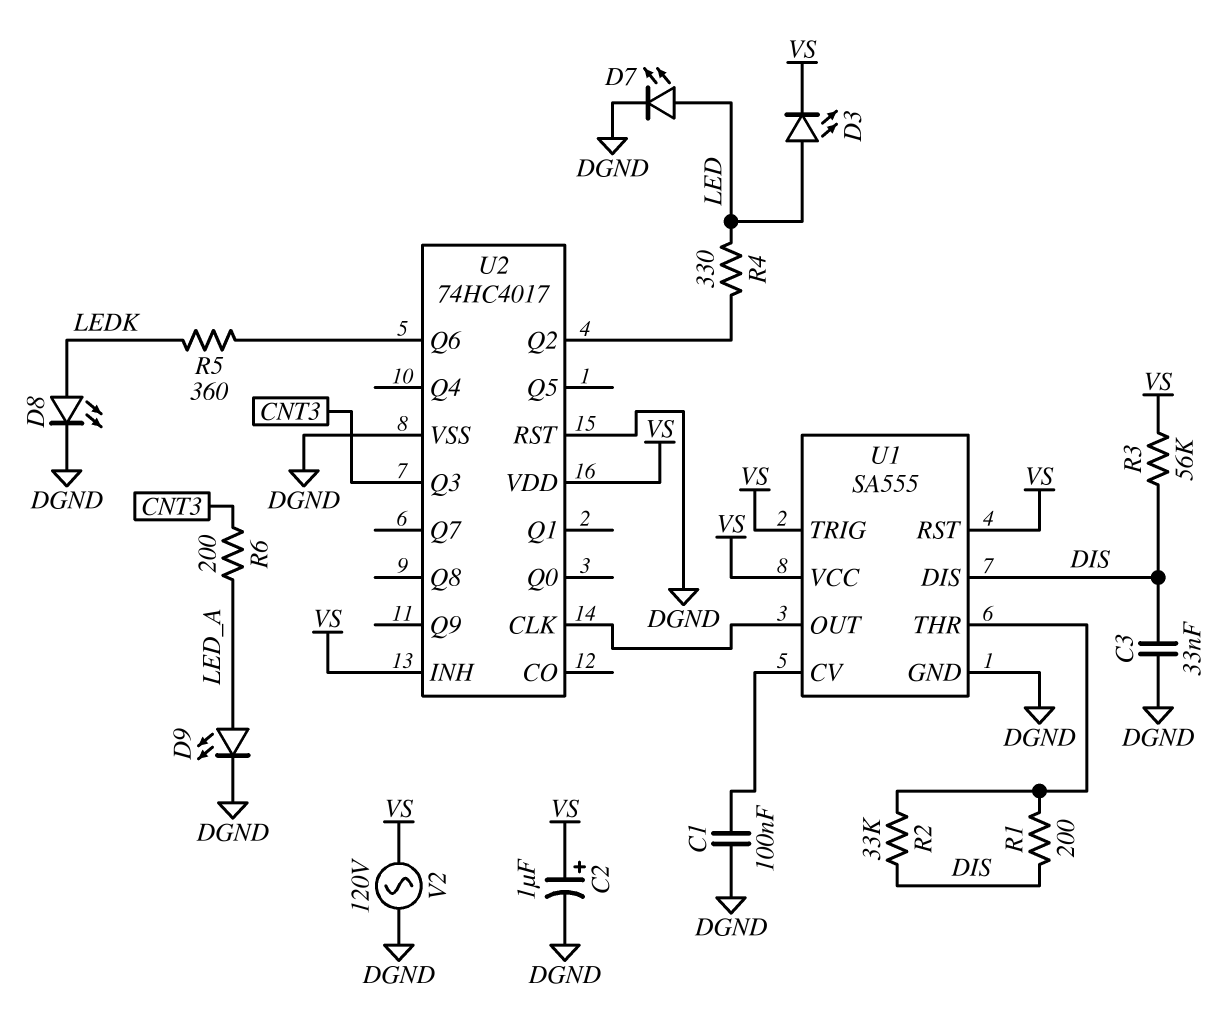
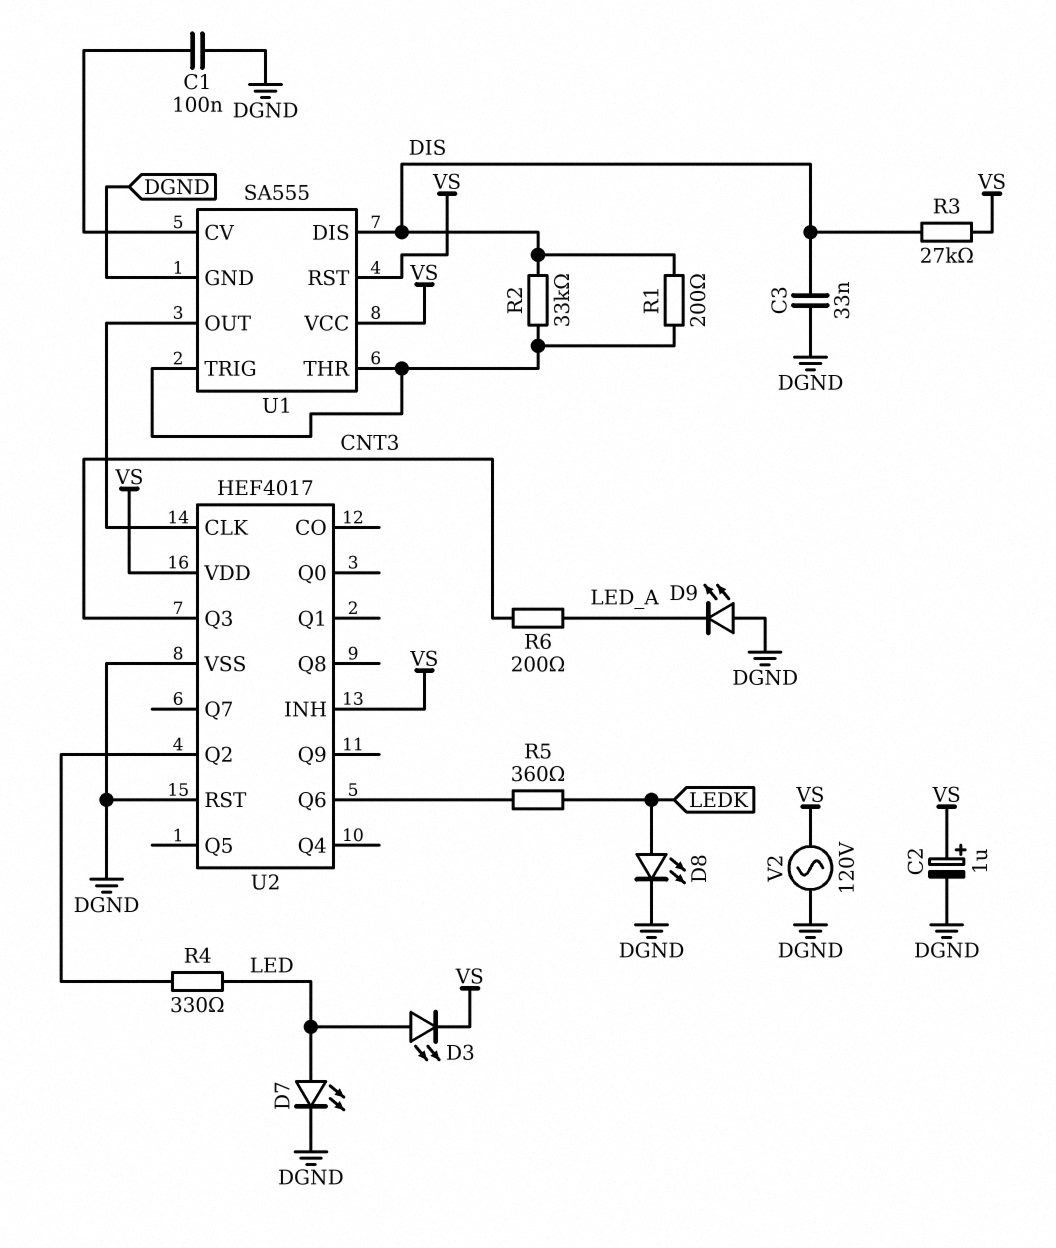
D9: LED (A LED_A, K DGND) -> LED (A DGND, K LED_A)
R3: 56k (DIS, VS) -> 27k (DIS, VS)
U1 pin TRIG: VS -> U1/THR
U2: 74HC4017 -> HEF4017

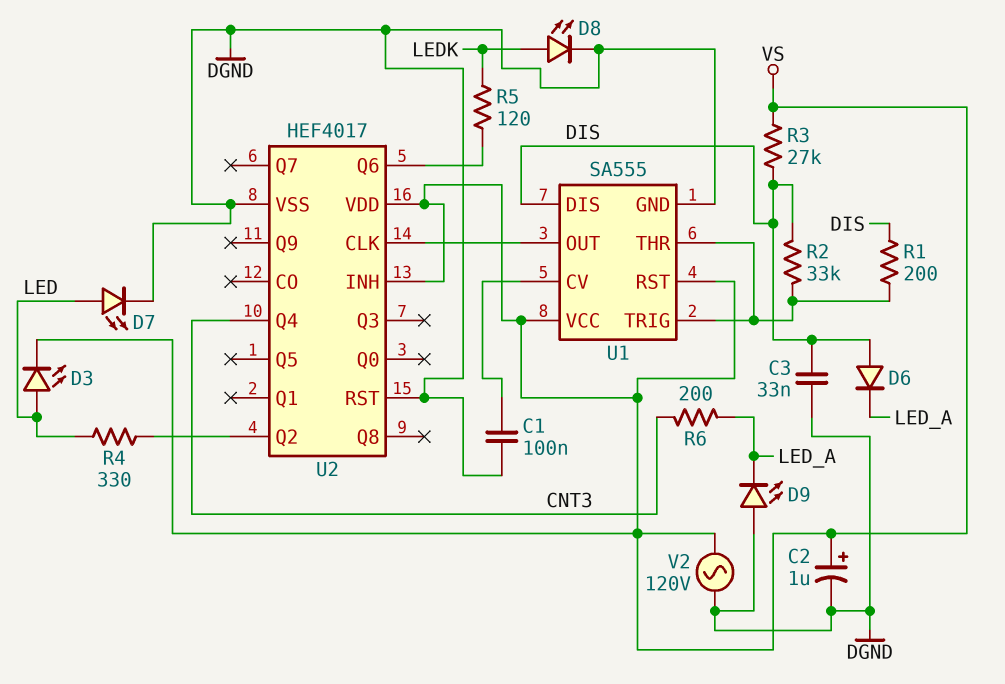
D6: none -> diode (A DIS, K LED_A)
R5: 360 (LEDK, U2/Q6) -> 120 (LEDK, U2/Q6)
U2 pin Q3: CNT3 -> none
U2 pin Q4: none -> CNT3

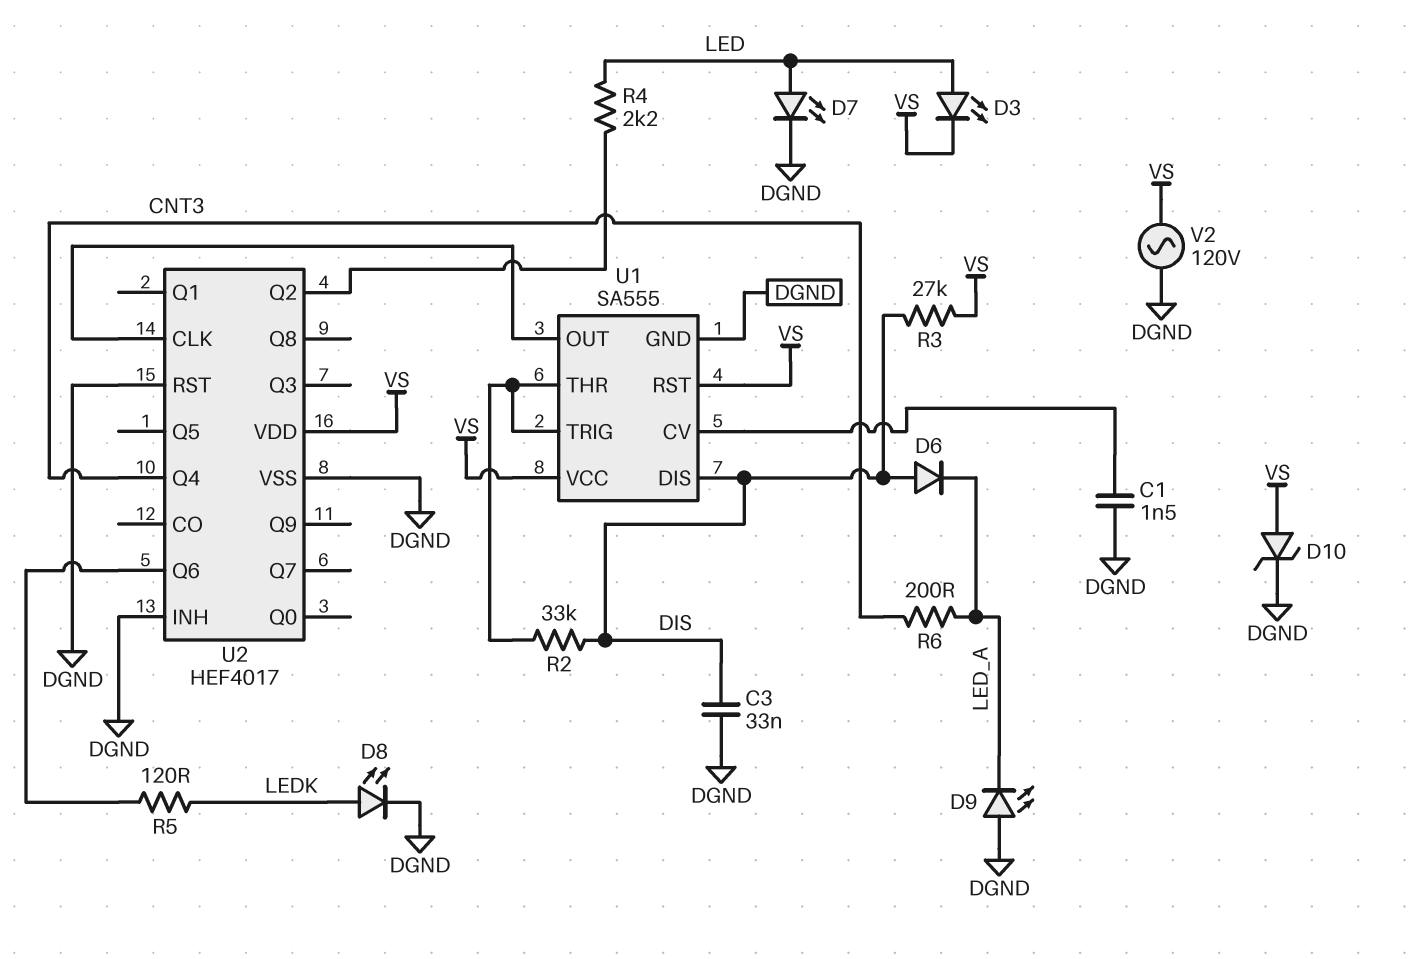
C1: 100nF (DGND, U1/CV) -> 1.5nF (DGND, U1/CV)
C2: 1uF (plus VS, minus DGND) -> none
D10: none -> zener (A VS, K DGND)
R1: 200 (DIS, U1/THR) -> none
R4: 330 (LED, U2/Q2) -> 2.2k (LED, U2/Q2)
U2 pin INH: VS -> DGND

